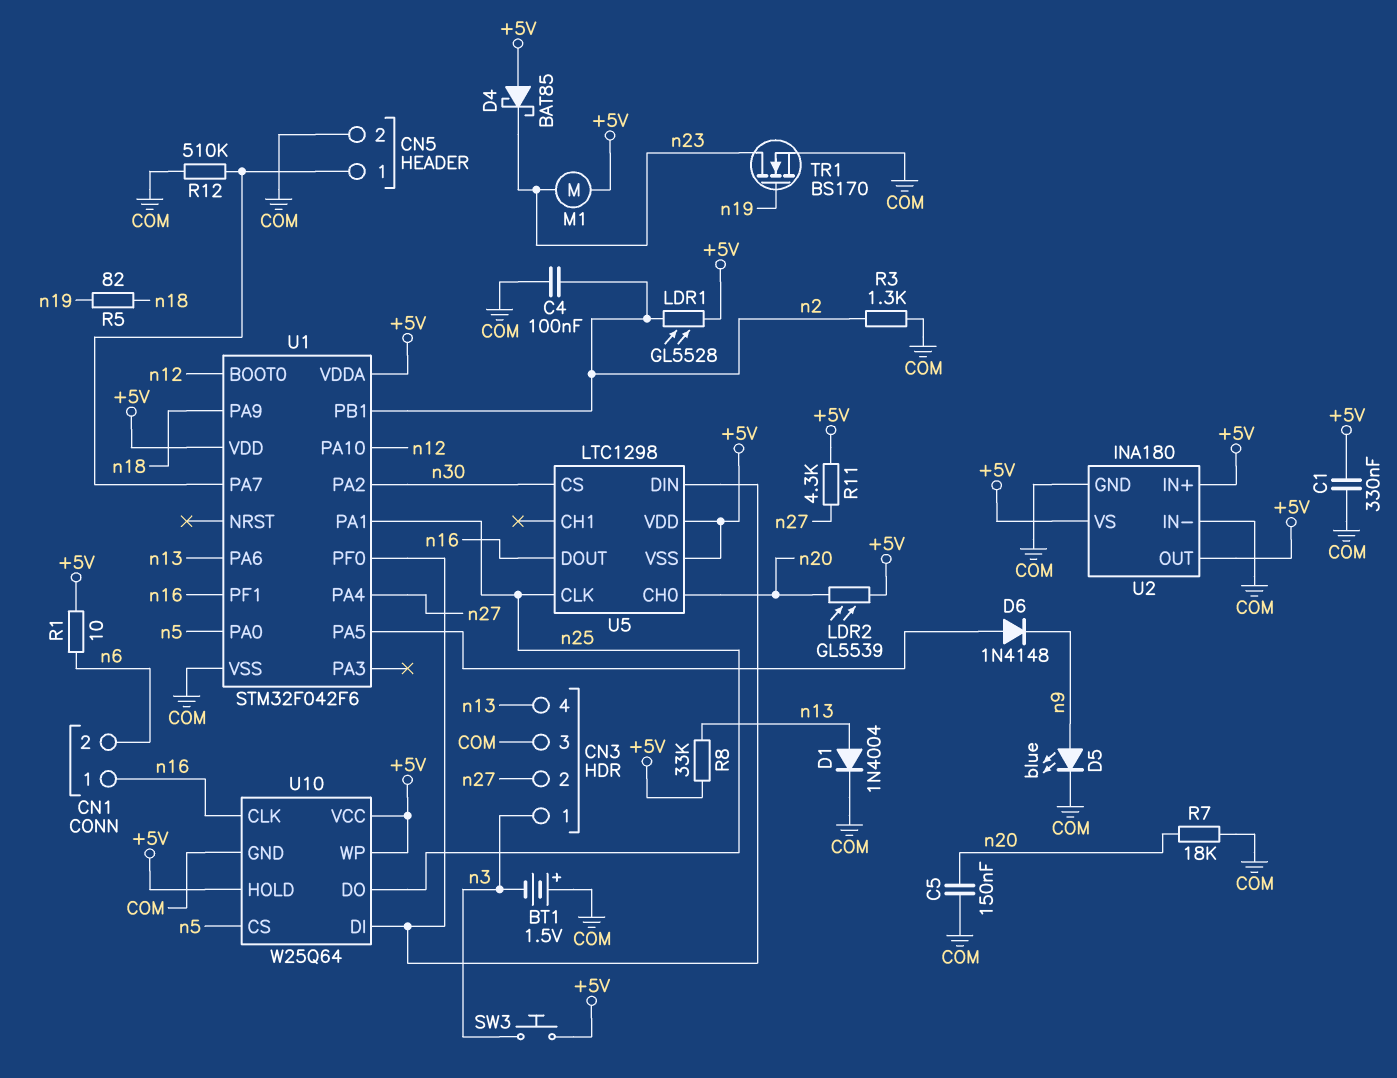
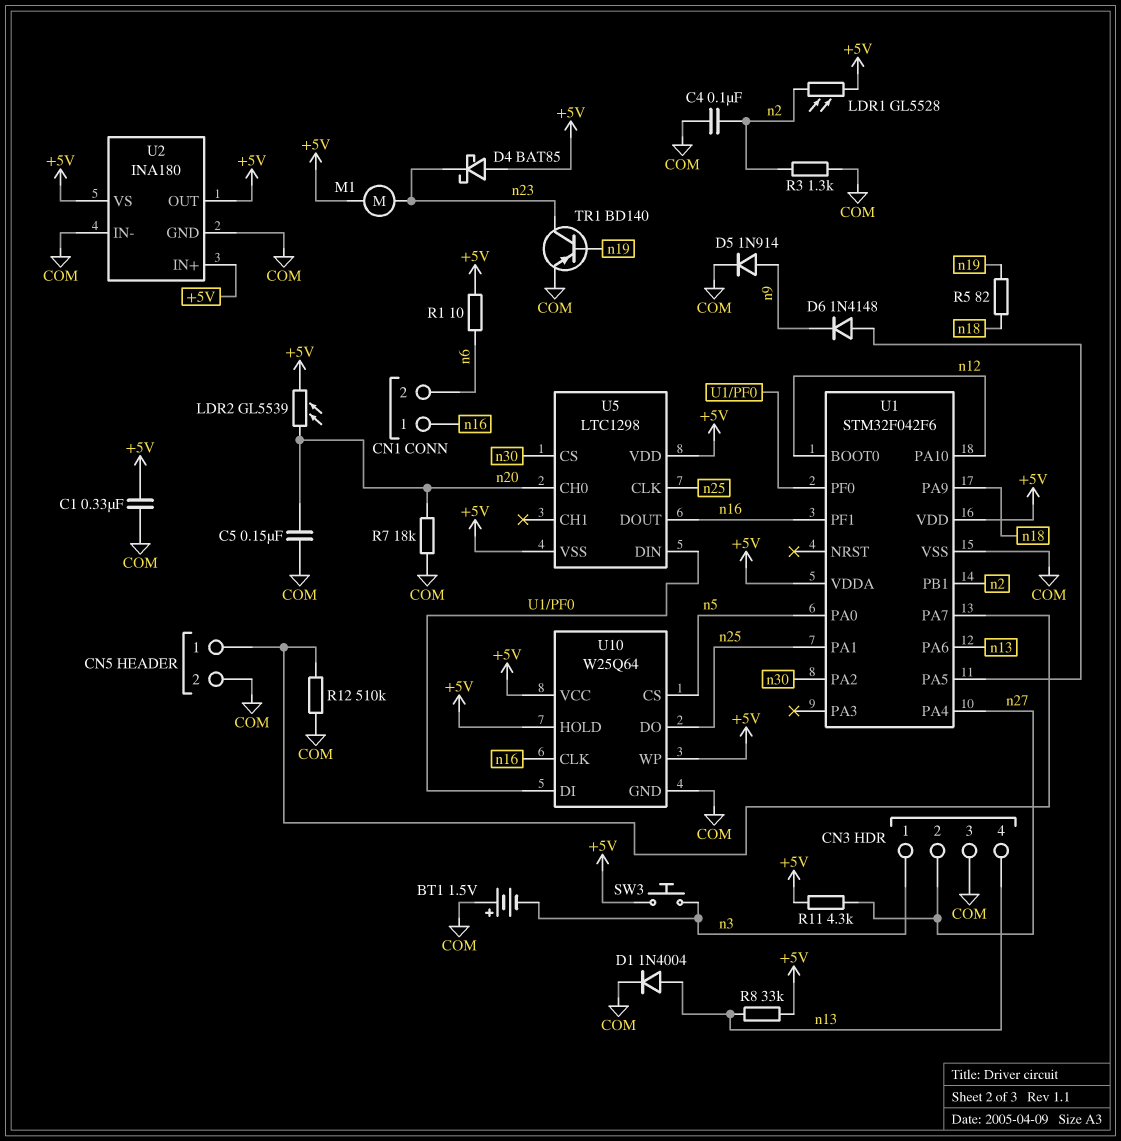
D5: LED blue (A n9, K COM) -> diode 1N914 (A n9, K COM)
TR1: NMOS BS170 (G n19, D n23, S COM) -> PNP BD140 (B n19, C n23, E COM)

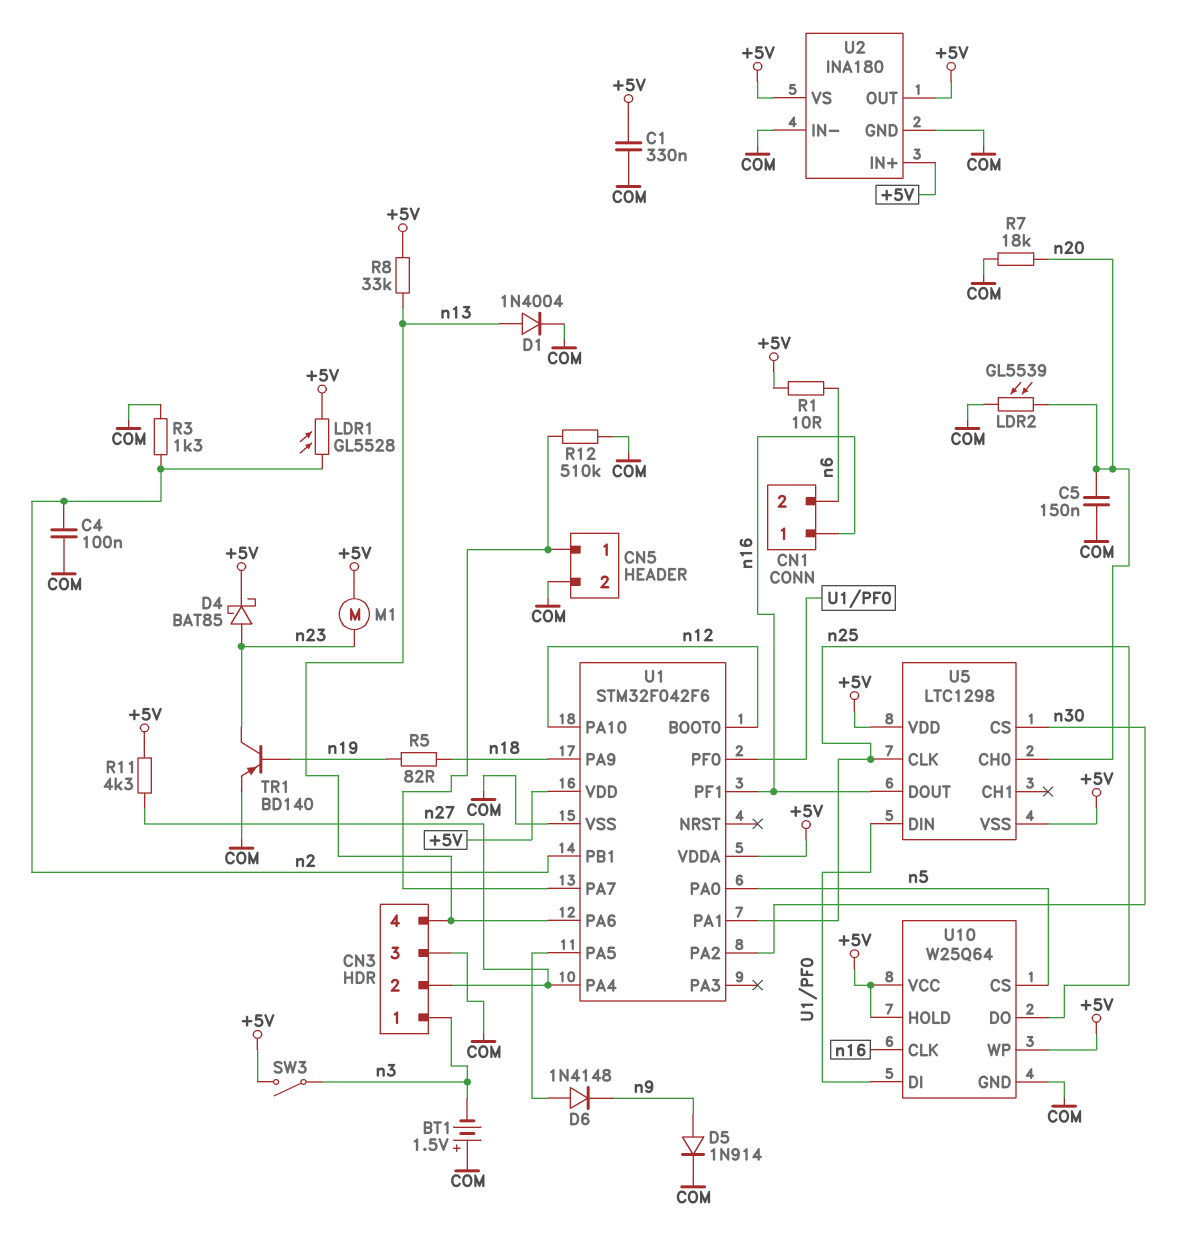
D4: schottky BAT85 (A +5V, K n23) -> schottky BAT85 (A n23, K +5V)
LDR2: GL5539 (+5V, n20) -> GL5539 (COM, n20)
SW3: button (+5V, n3) -> switch (+5V, n3)

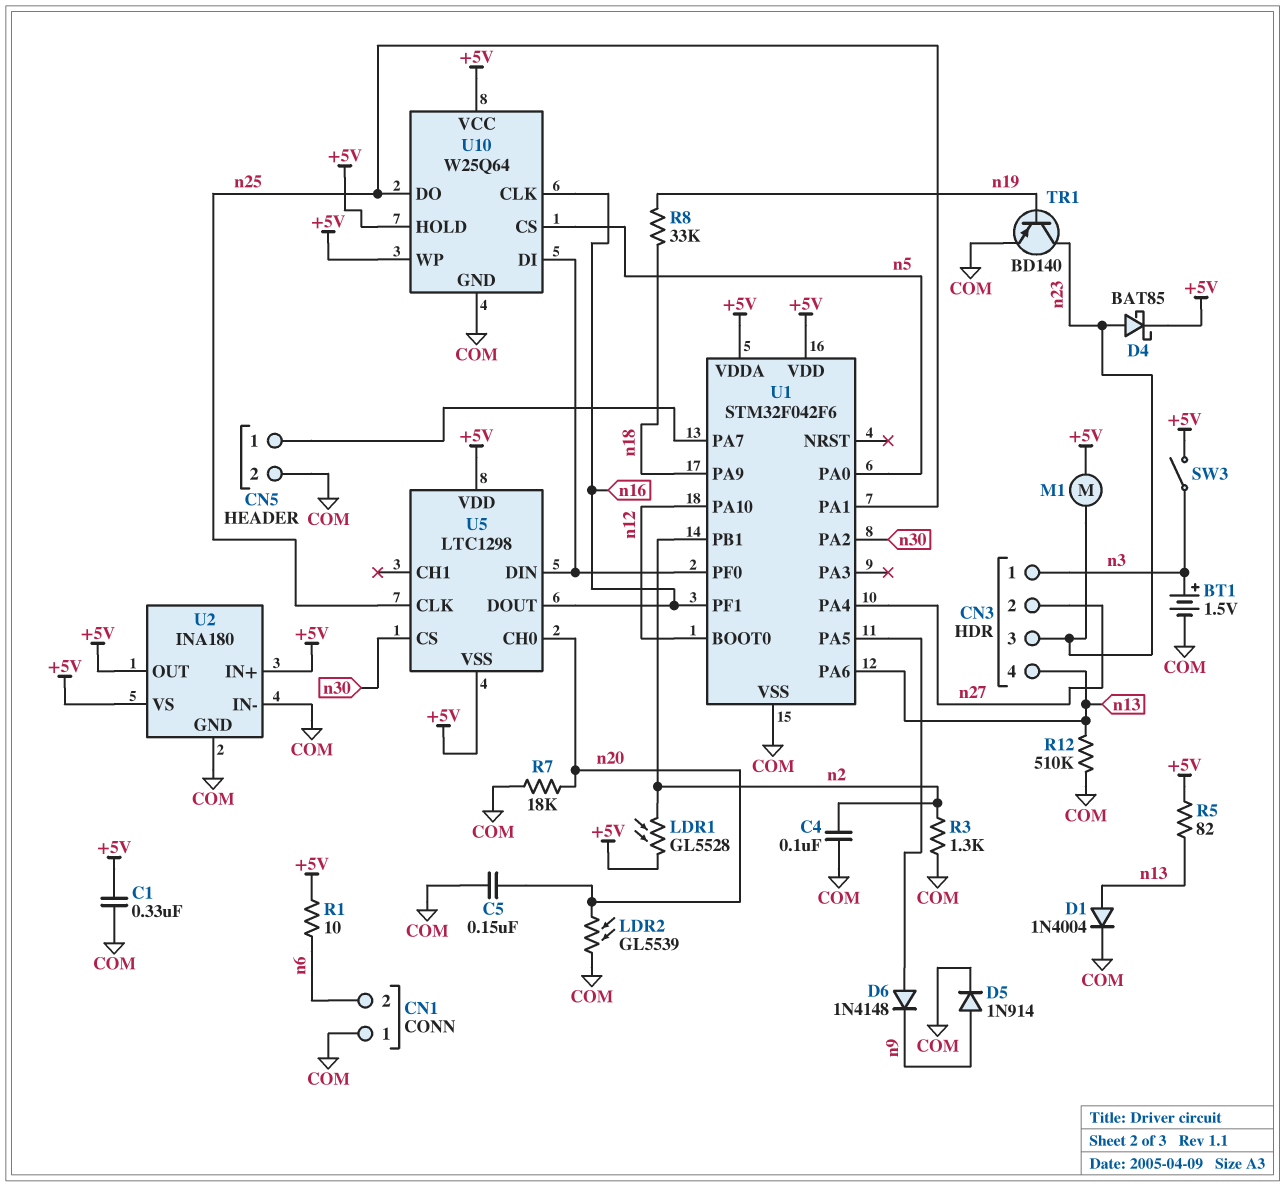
BT1: 1.5V (plus COM, minus n3) -> 1.5V (plus n3, minus COM)
CN1 pin 1: n16 -> COM
CN3 pin 3: COM -> n23
R5: 82 (n18, n19) -> 82 (+5V, n13)
R8: 33k (+5V, n13) -> 33k (n18, n19)
R11: 4.3k (+5V, n27) -> none
R12: 510k (CN5/1, COM) -> 510k (COM, n13)

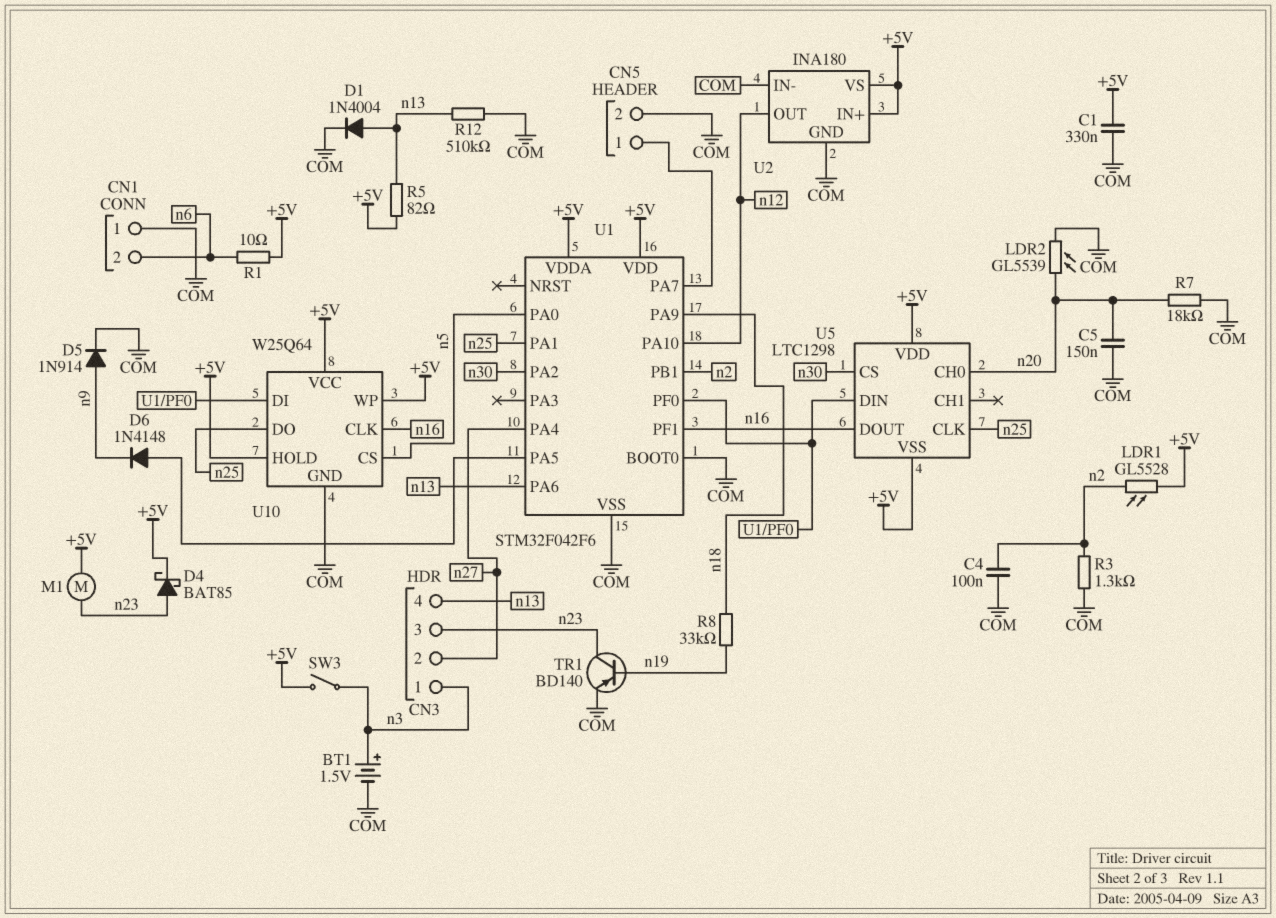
U1 pin BOOT0: n12 -> COM
U2 pin OUT: +5V -> n12

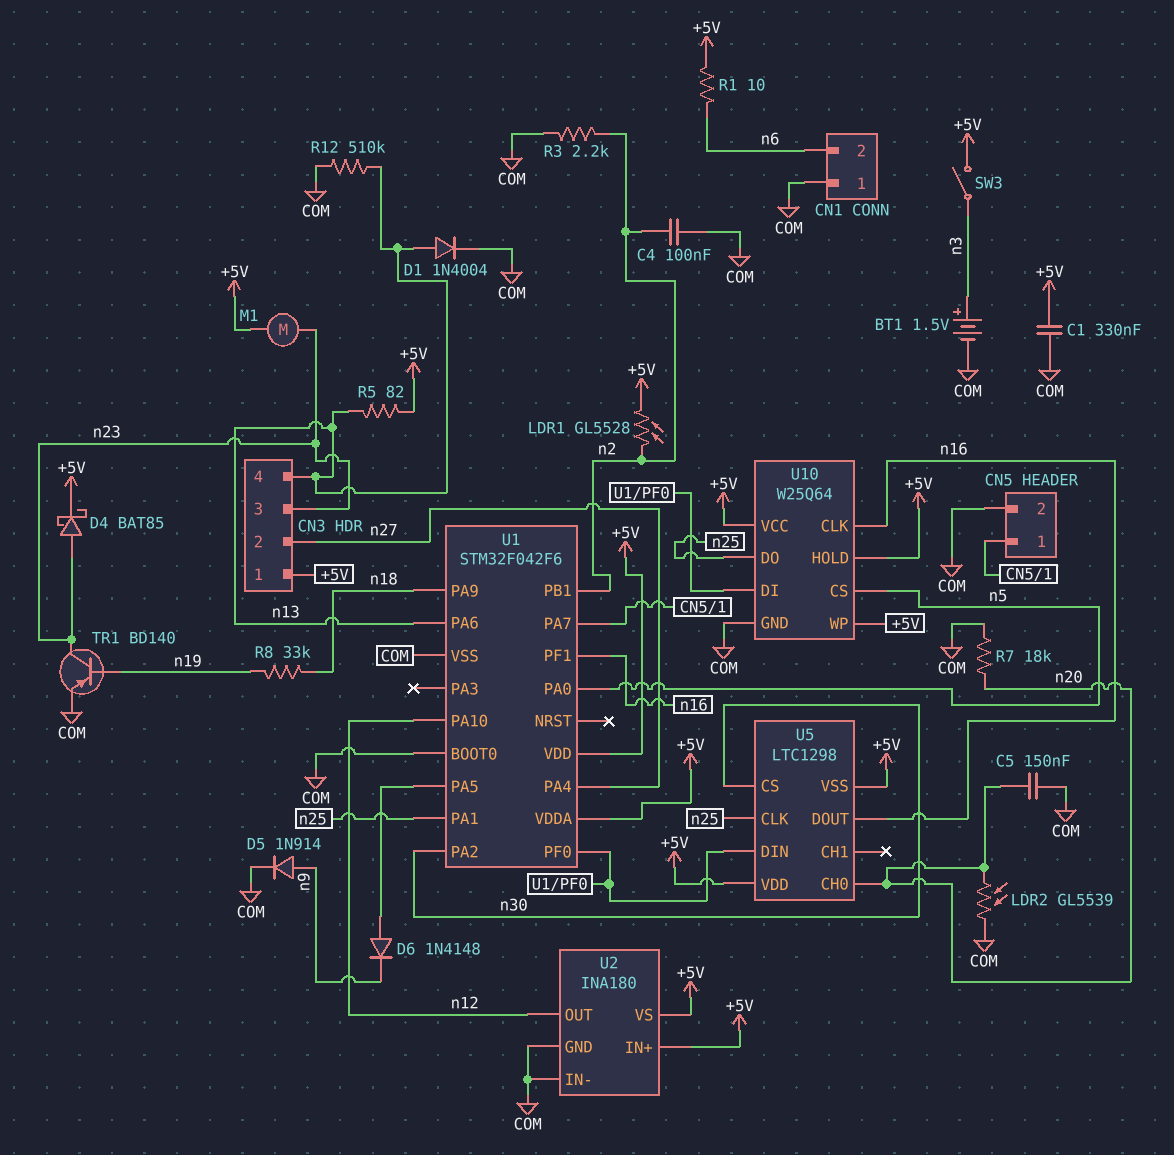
CN3 pin 1: n3 -> +5V
R3: 1.3k (COM, n2) -> 2.2k (COM, n2)

